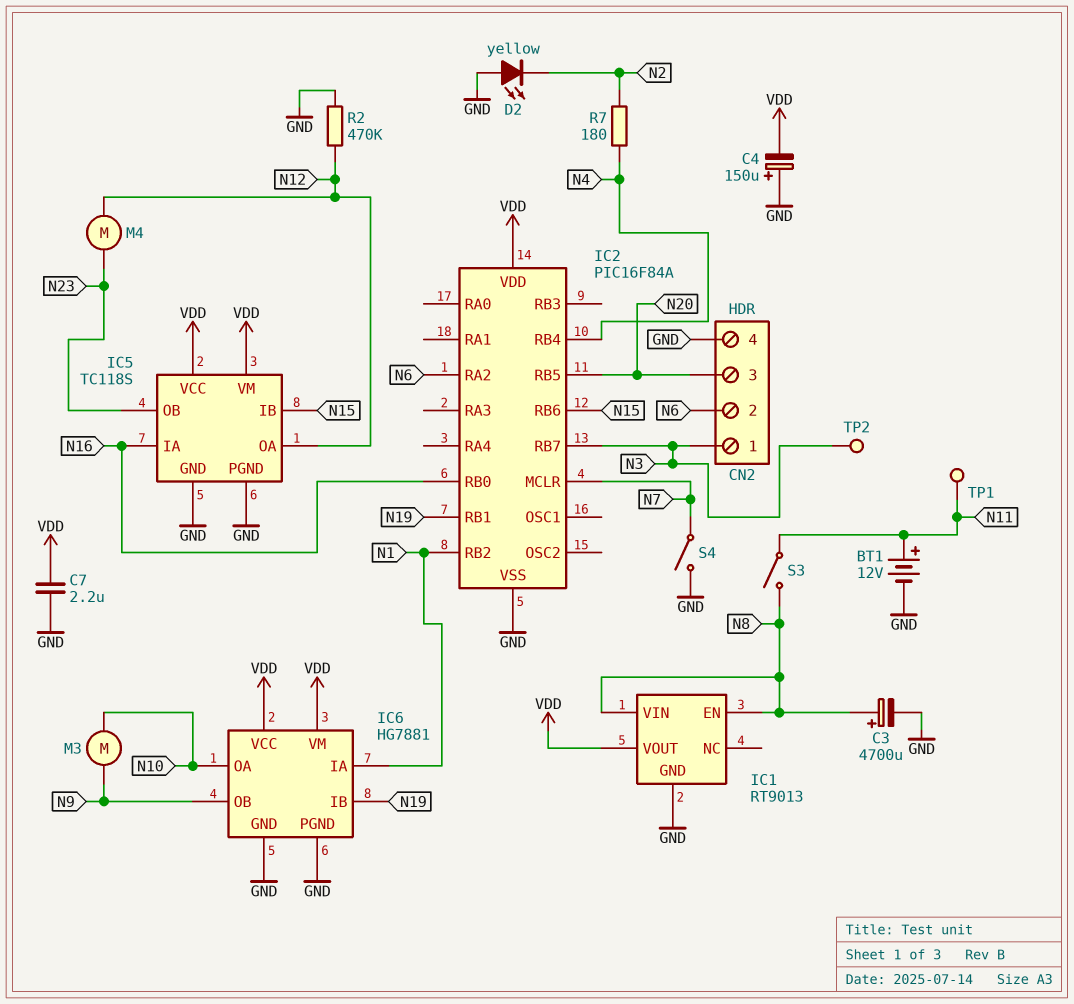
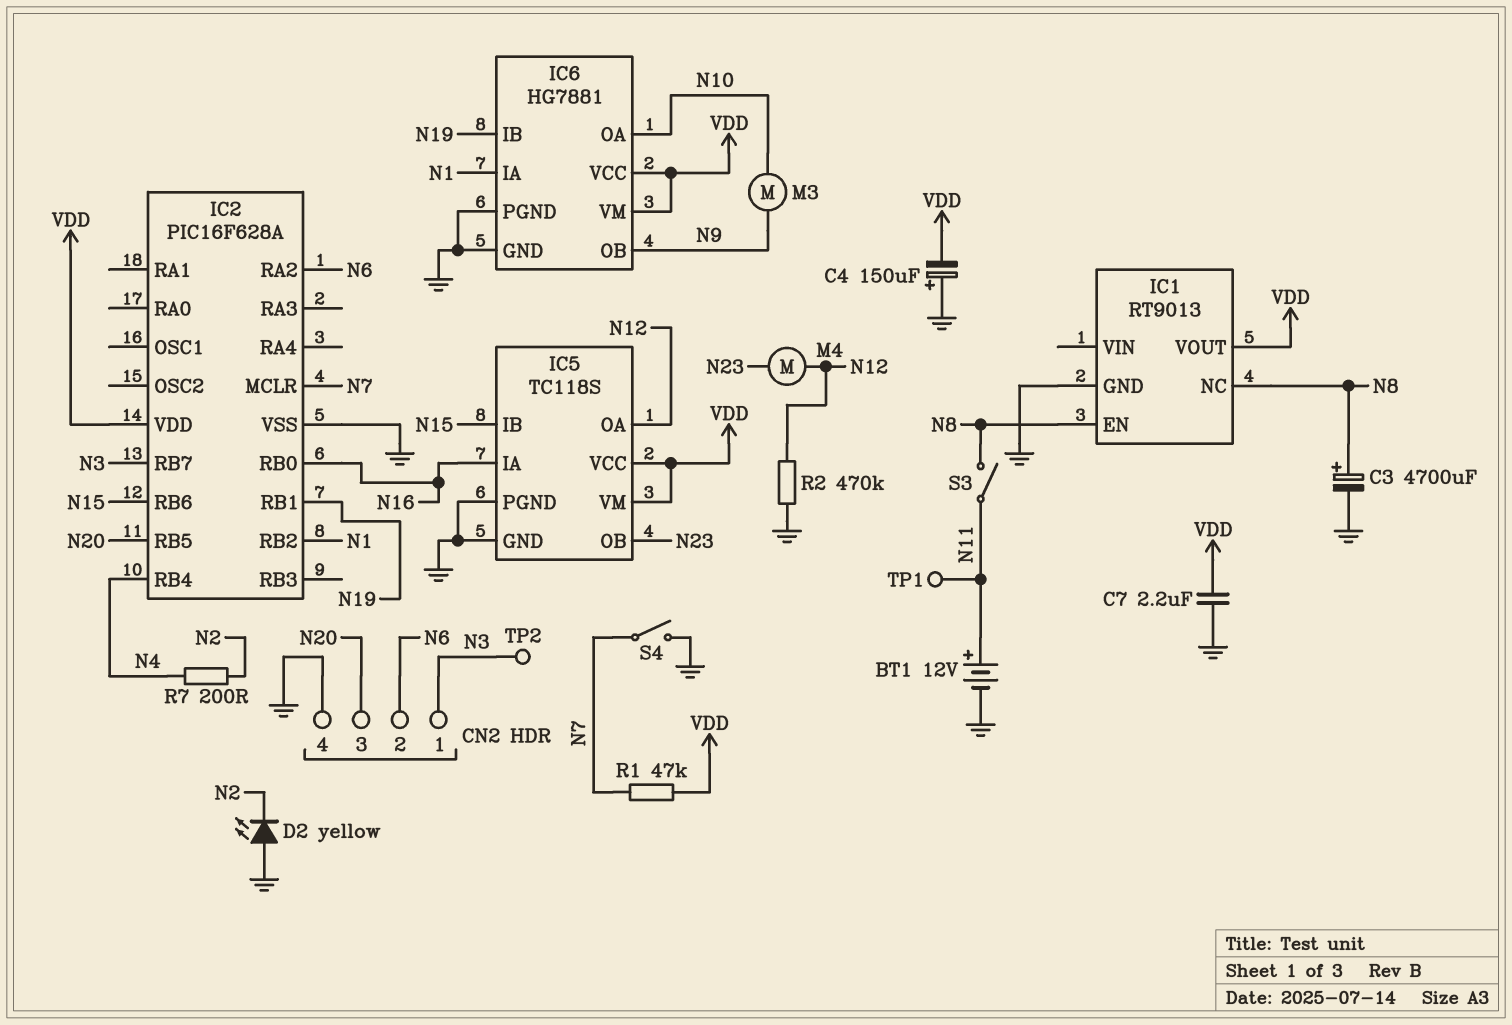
IC1 pin NC: none -> N8
IC1 pin VIN: N8 -> none
IC2: PIC16F84A -> PIC16F628A
R1: none -> 47k (N7, VDD)
R7: 180 (N2, N4) -> 200 (N2, N4)

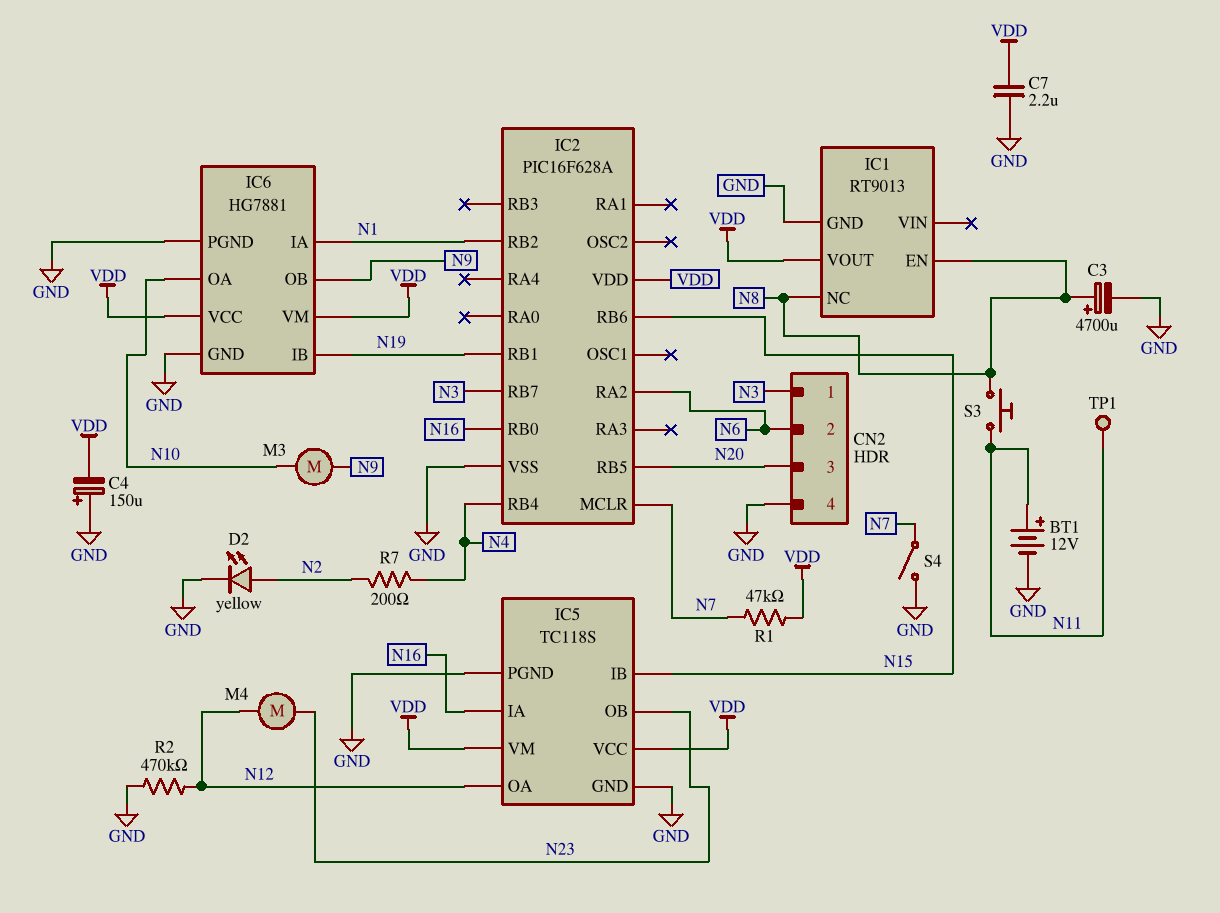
D2: LED yellow (A GND, K N2) -> LED yellow (A N2, K GND)
S3: switch (N8, N11) -> button (N8, N11)
TP2: test point (N3) -> none

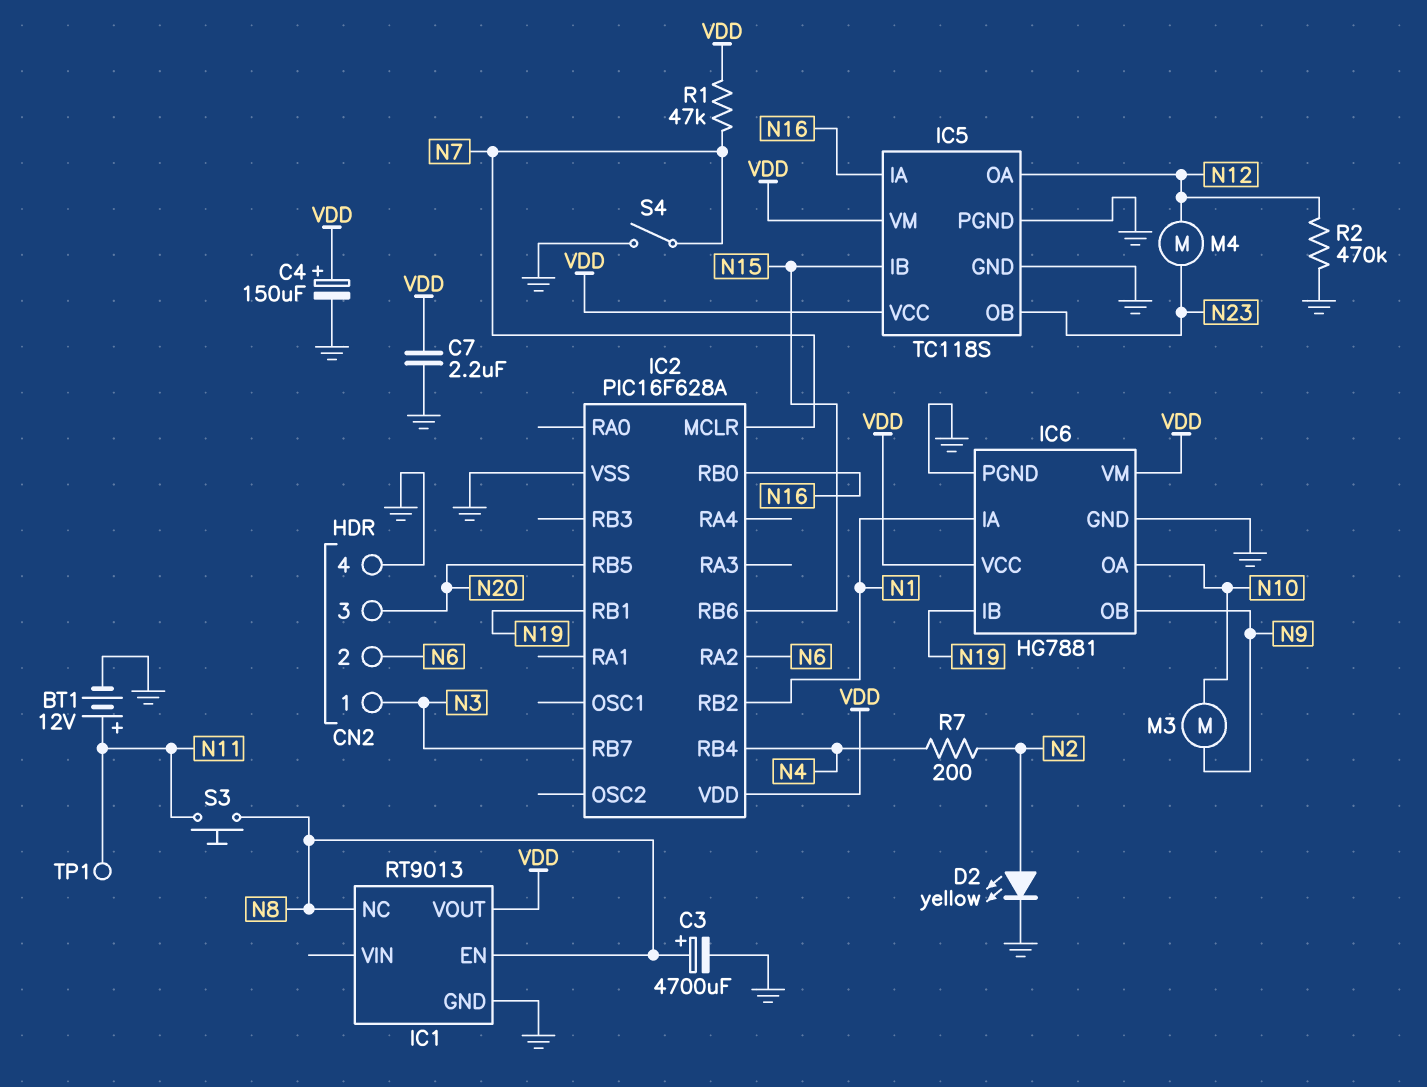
C4: 150uF (plus GND, minus VDD) -> 150uF (plus VDD, minus GND)

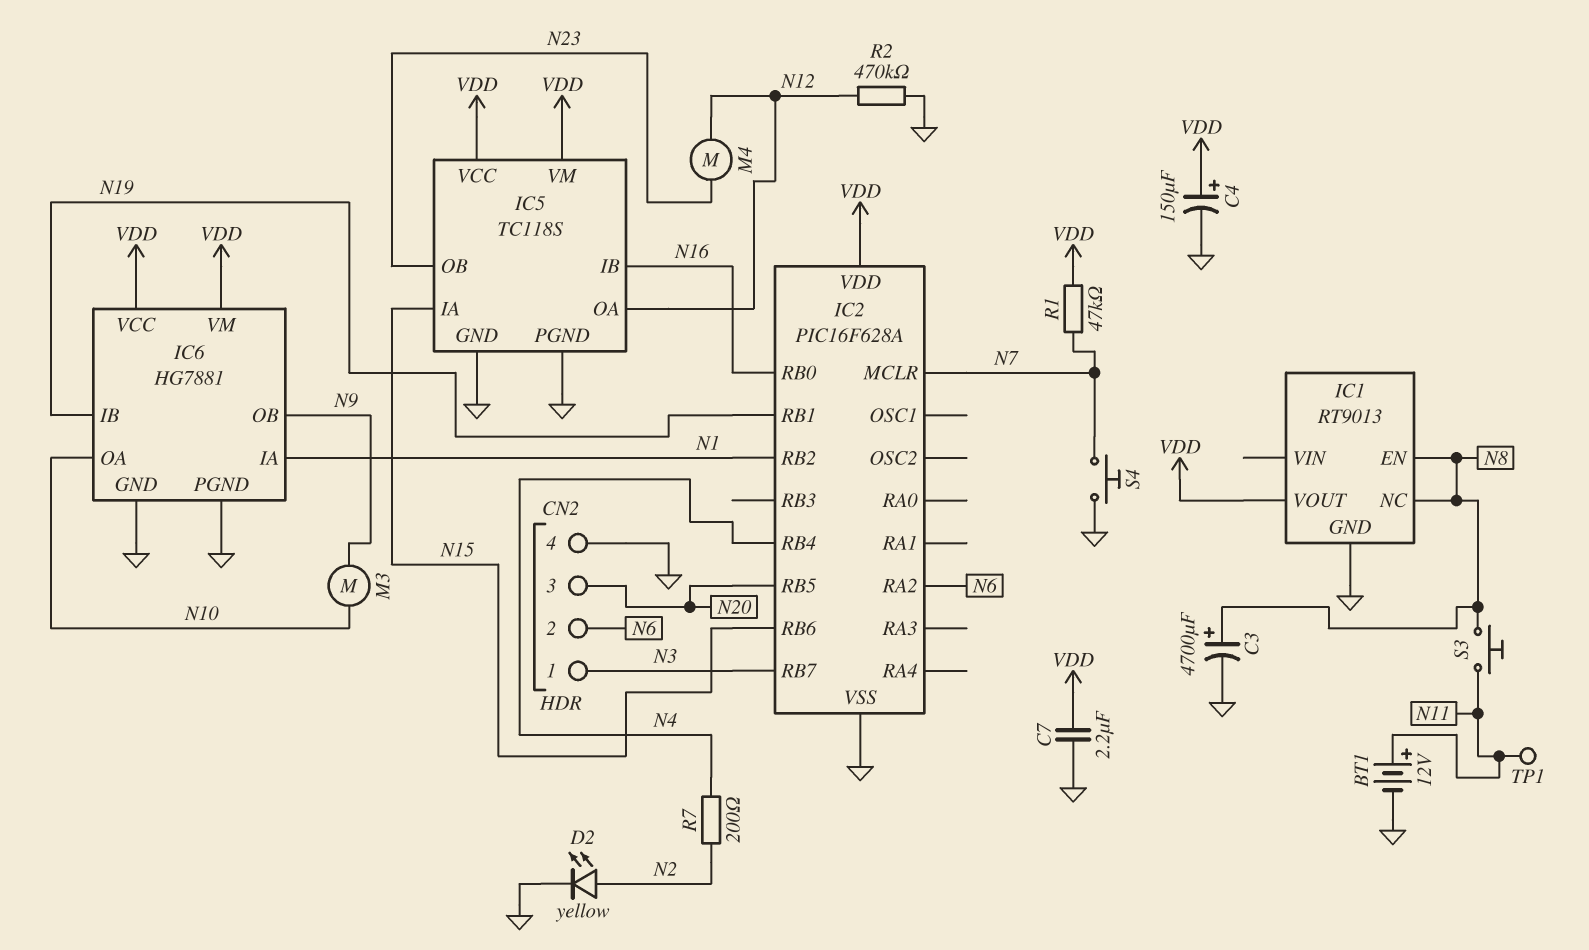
IC5 pin IA: N16 -> N15
IC5 pin IB: N15 -> N16
S4: switch (GND, N7) -> button (GND, N7)

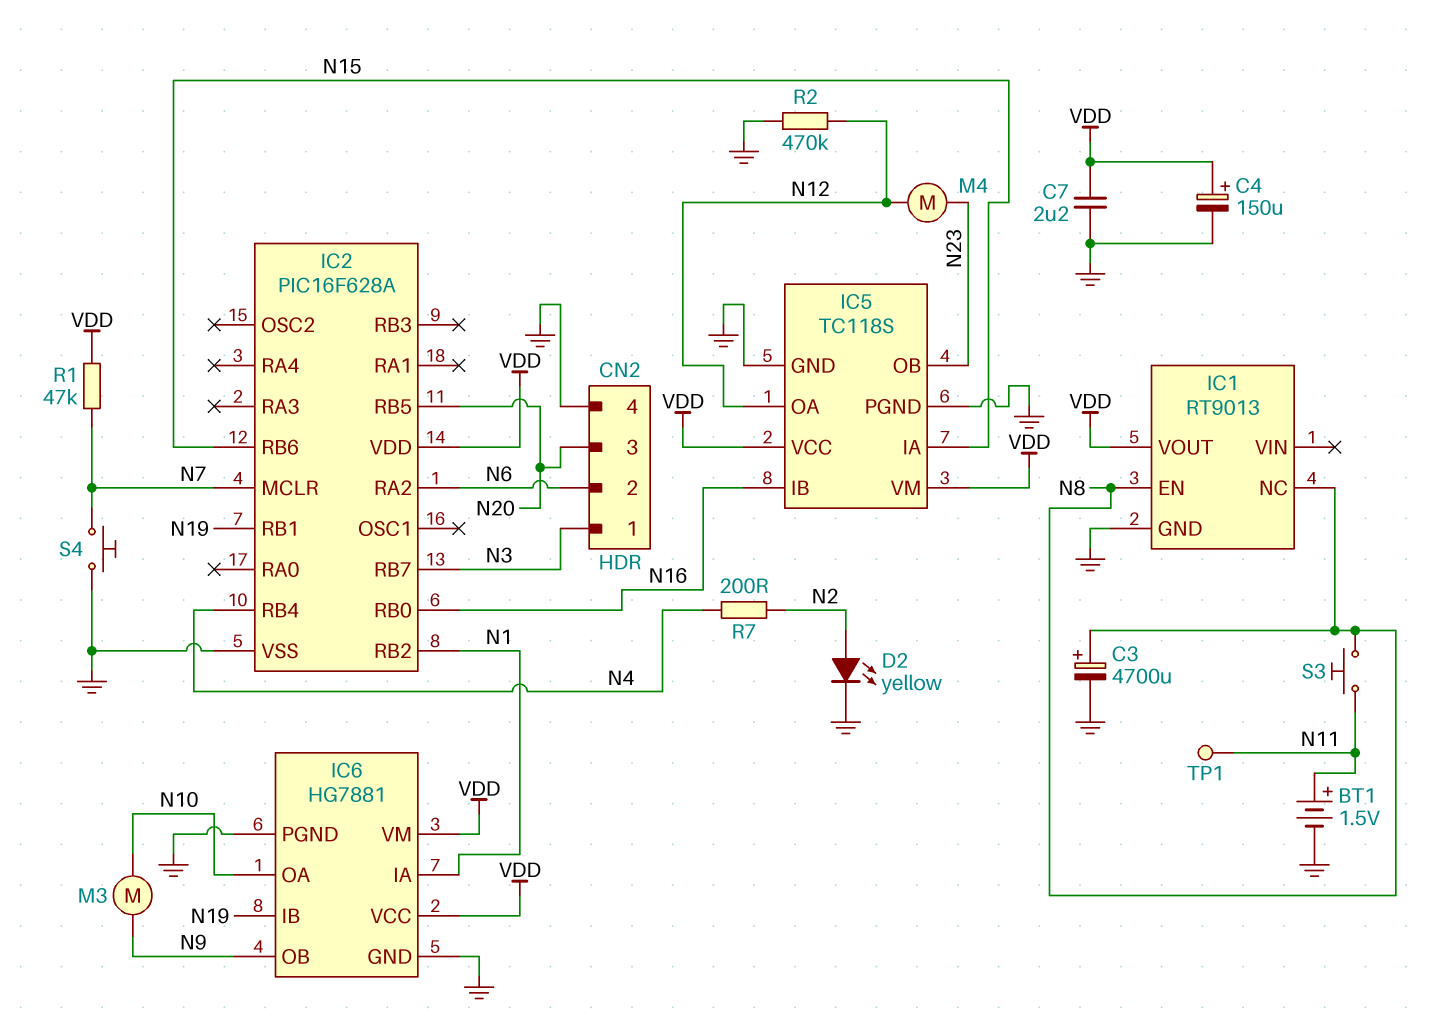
BT1: 12V (plus N11, minus GND) -> 1.5V (plus N11, minus GND)

